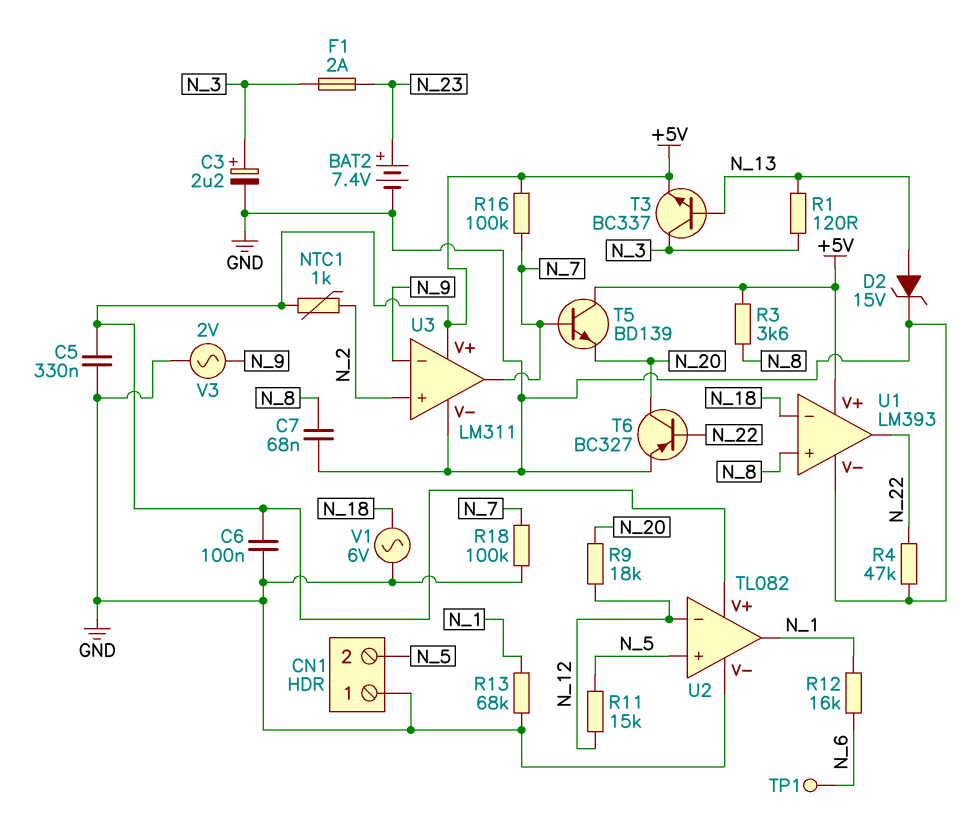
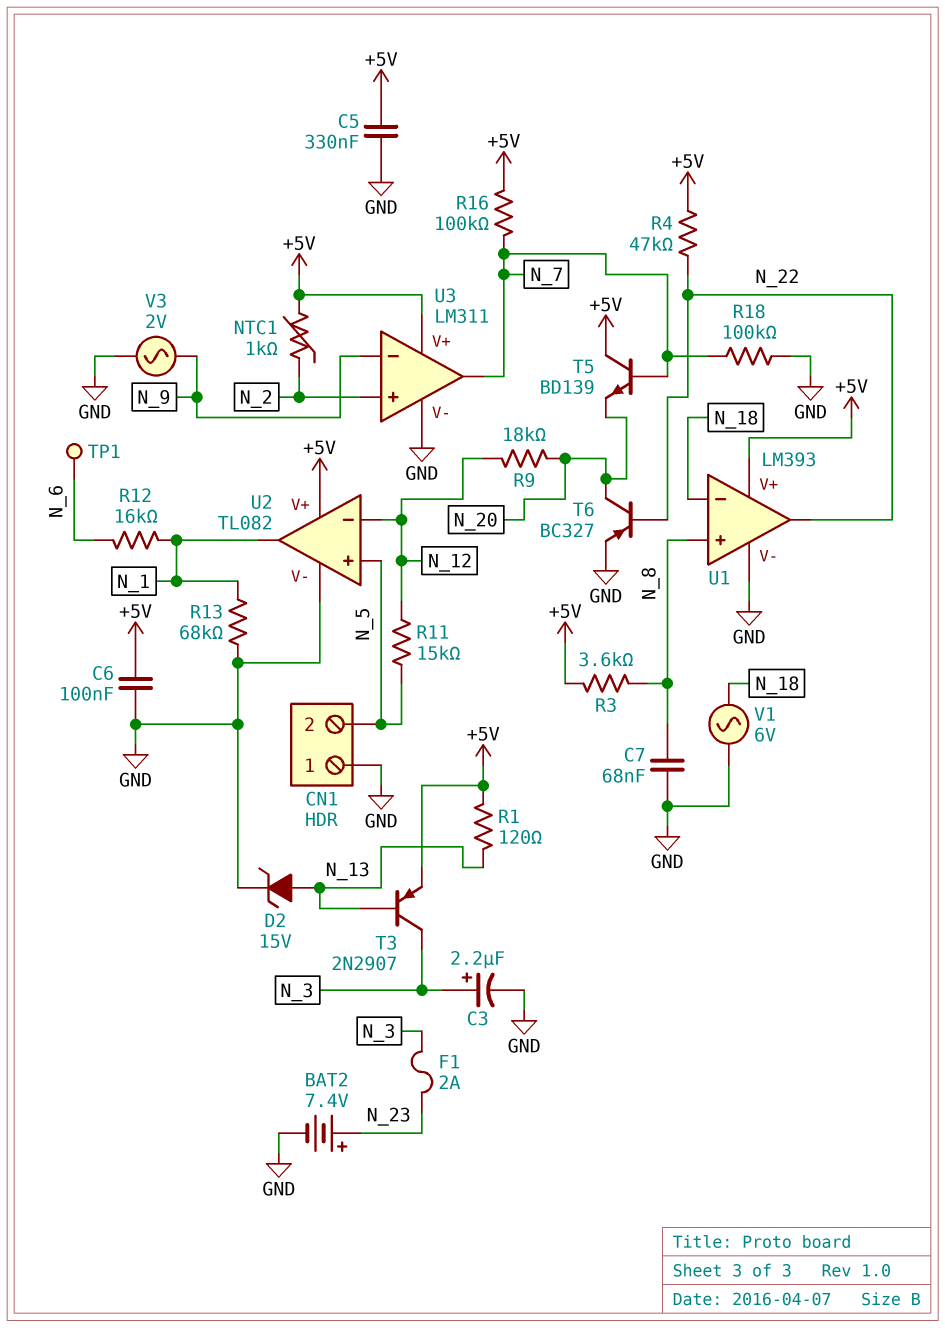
R1: 120 (N_3, N_13) -> 120 (+5V, N_13)
R4: 47k (GND, N_22) -> 47k (+5V, N_22)
T3: NPN BC337 (B N_13, C N_3, E +5V) -> PNP 2N2907 (B N_13, C N_3, E +5V)

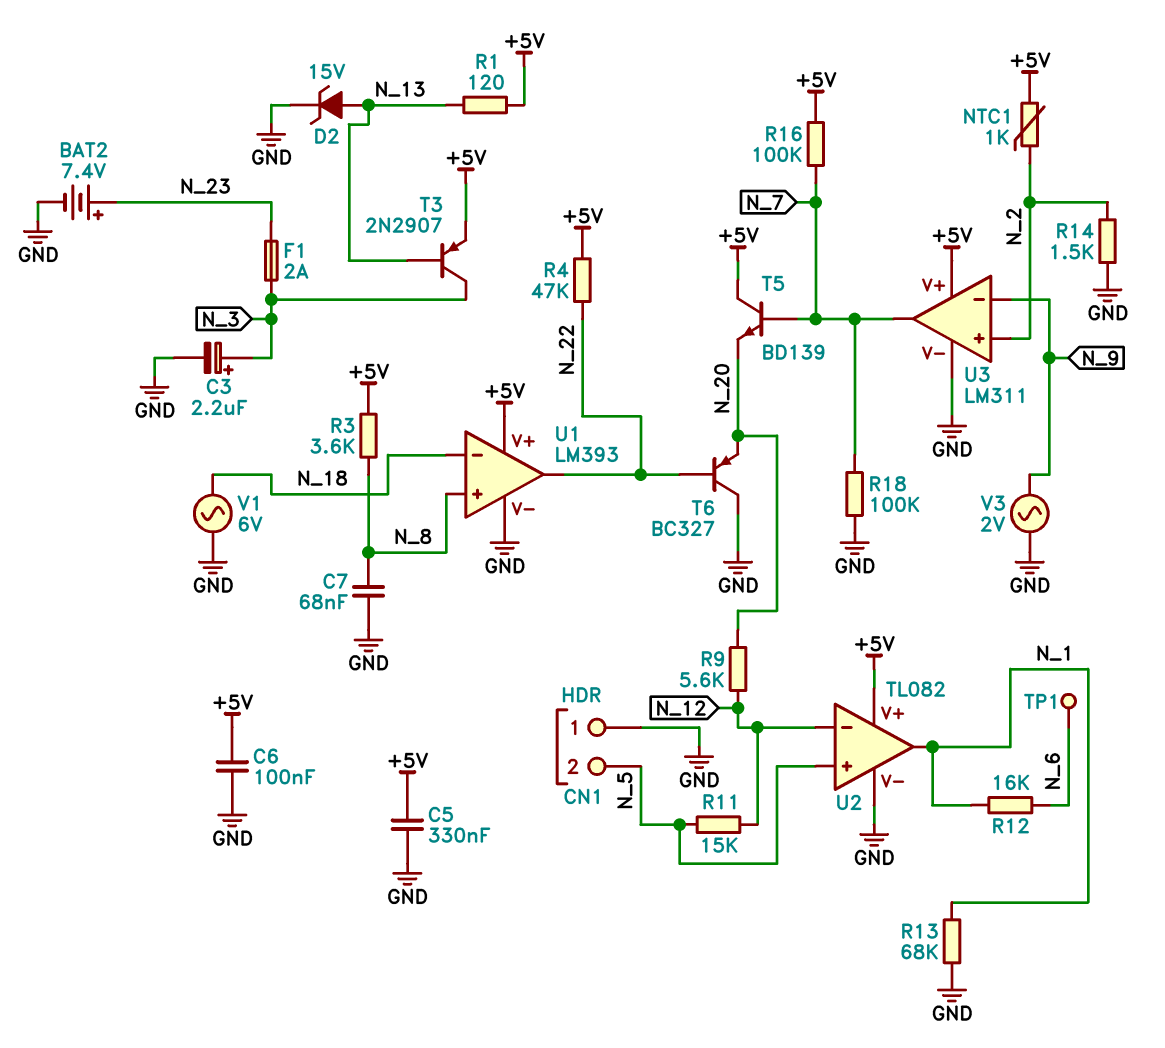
R9: 18k (N_12, N_20) -> 5.6k (N_12, N_20)
R14: none -> 1.5k (GND, N_2)
T6: PNP BC327 (B N_22, C N_20, E GND) -> PNP BC327 (B N_22, C GND, E N_20)

